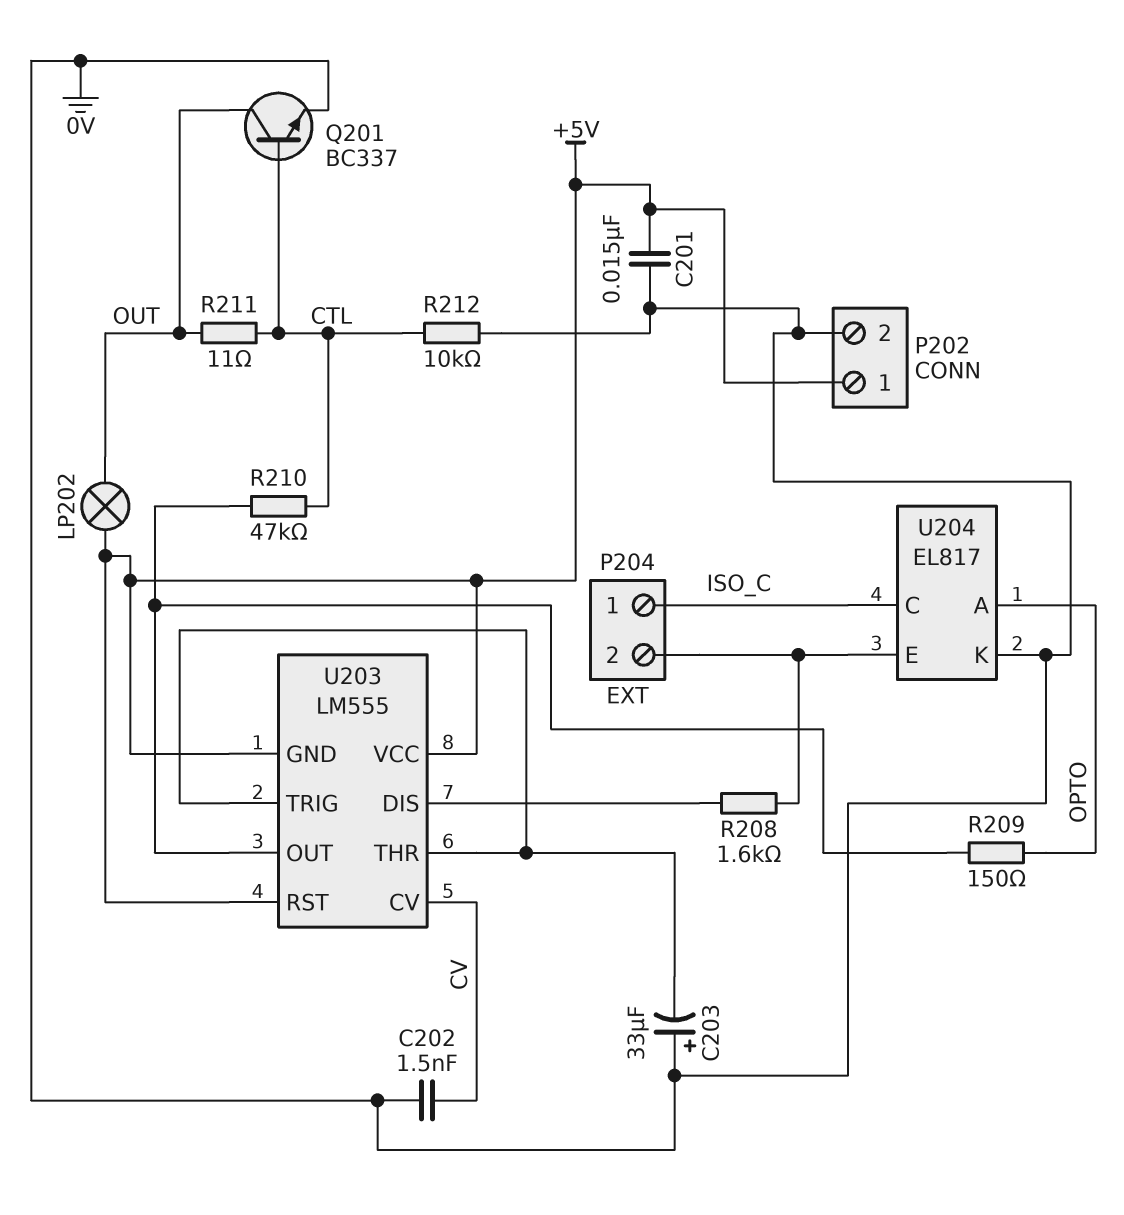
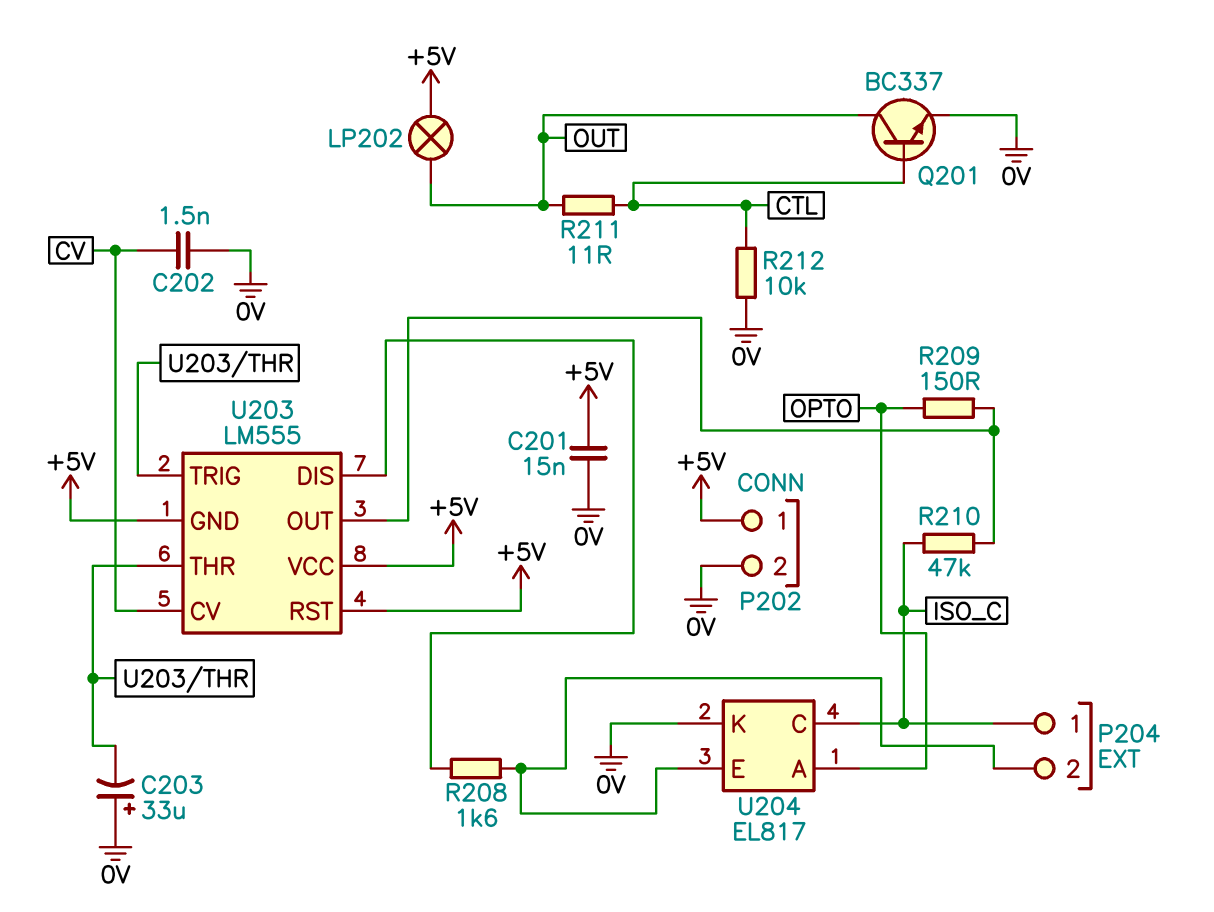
R210: 47k (CTL, U203/OUT) -> 47k (ISO_C, U203/OUT)

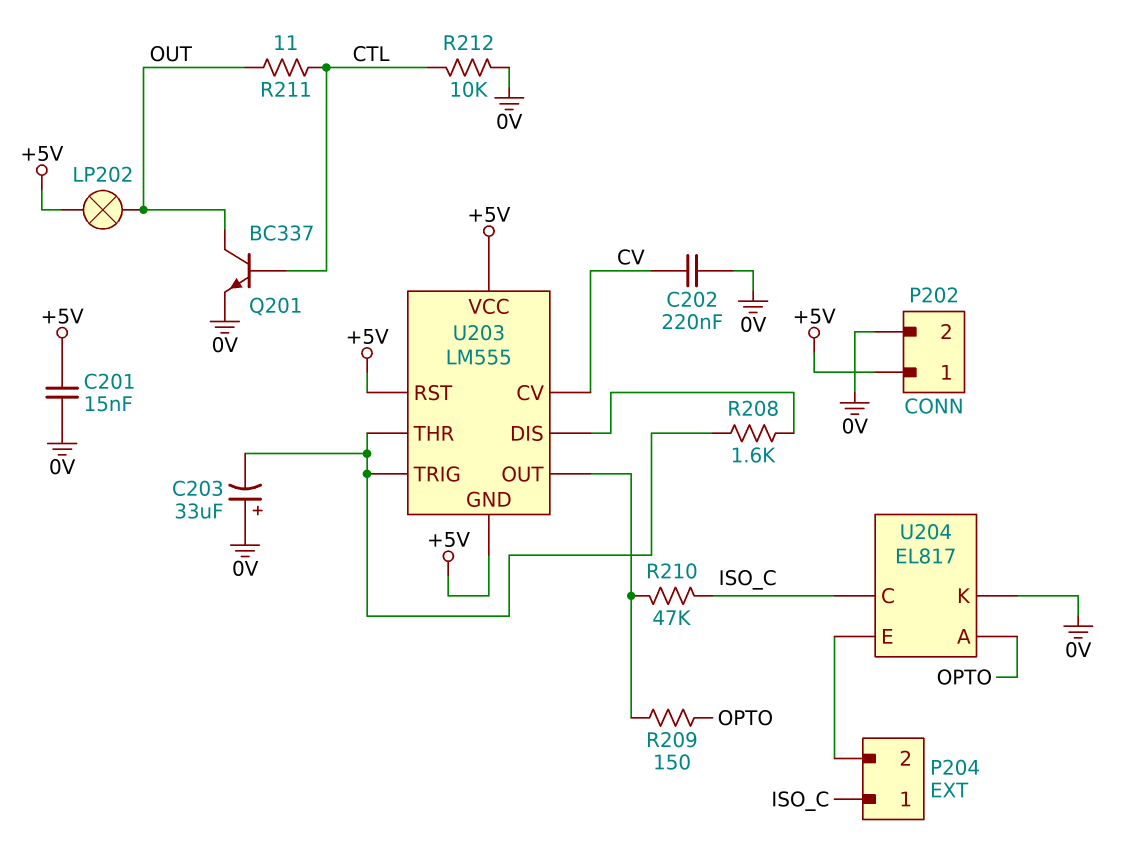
C202: 1.5nF (0V, CV) -> 220nF (0V, CV)
R208: 1.6k (P204/2, U203/DIS) -> 1.6k (U203/DIS, U203/THR)

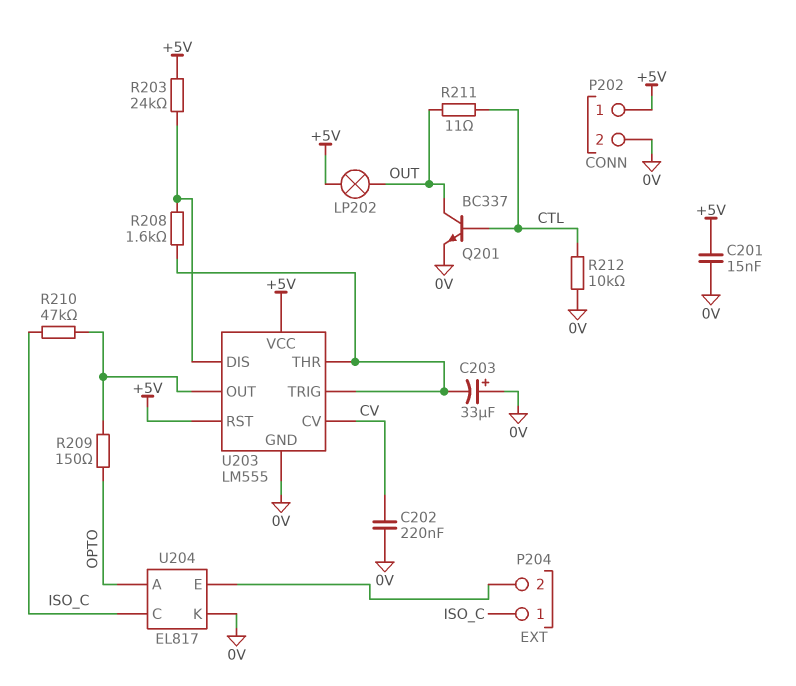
R203: none -> 24k (+5V, U203/DIS)
U203 pin GND: +5V -> 0V

